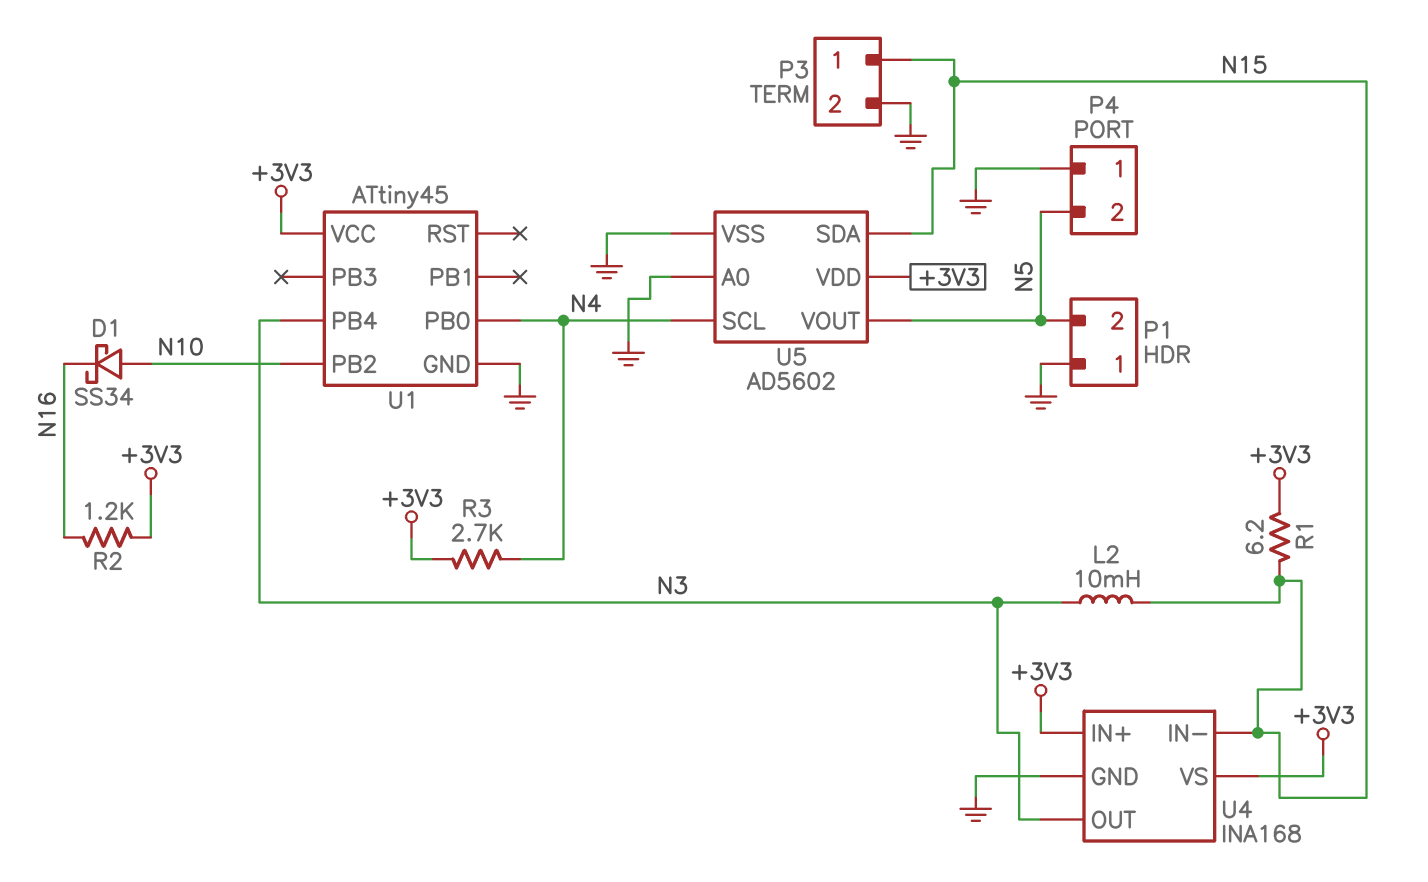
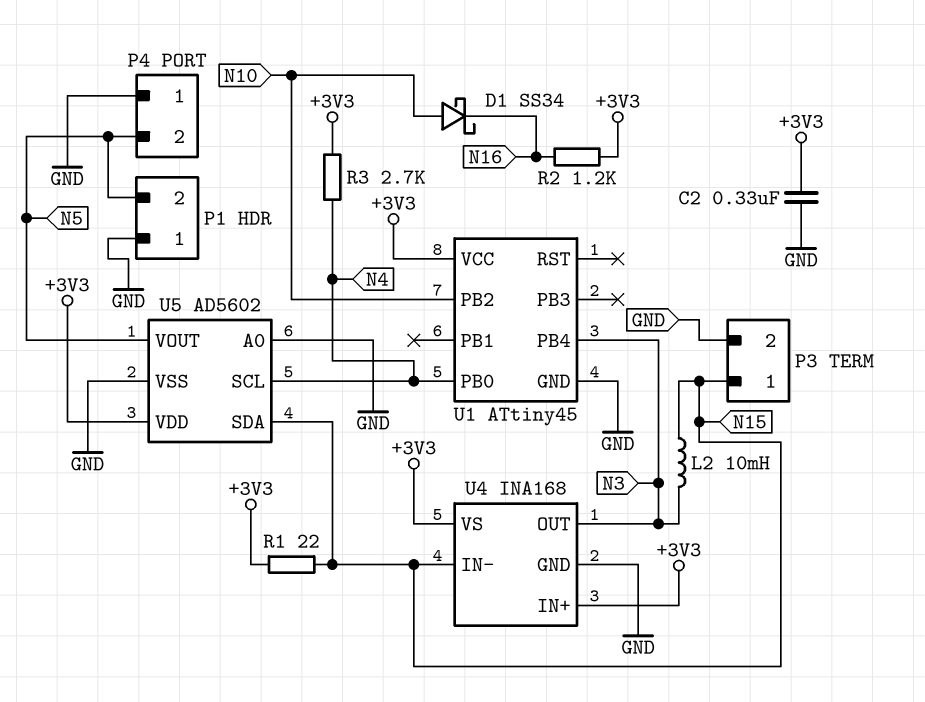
C2: none -> 330nF (+3V3, GND)
R1: 6.2 (+3V3, N15) -> 22 (+3V3, N15)

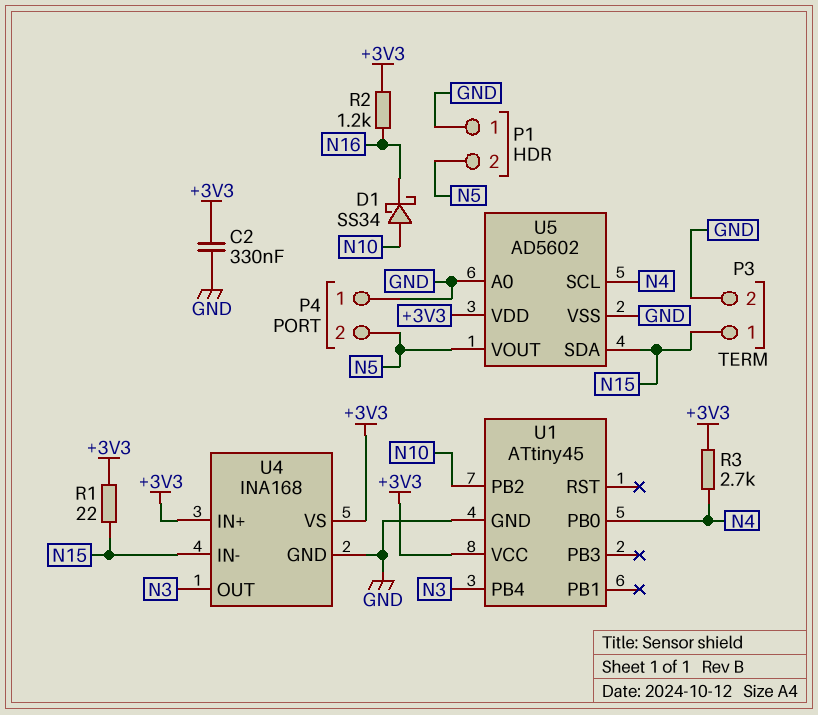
L2: 10mH (N3, N15) -> none

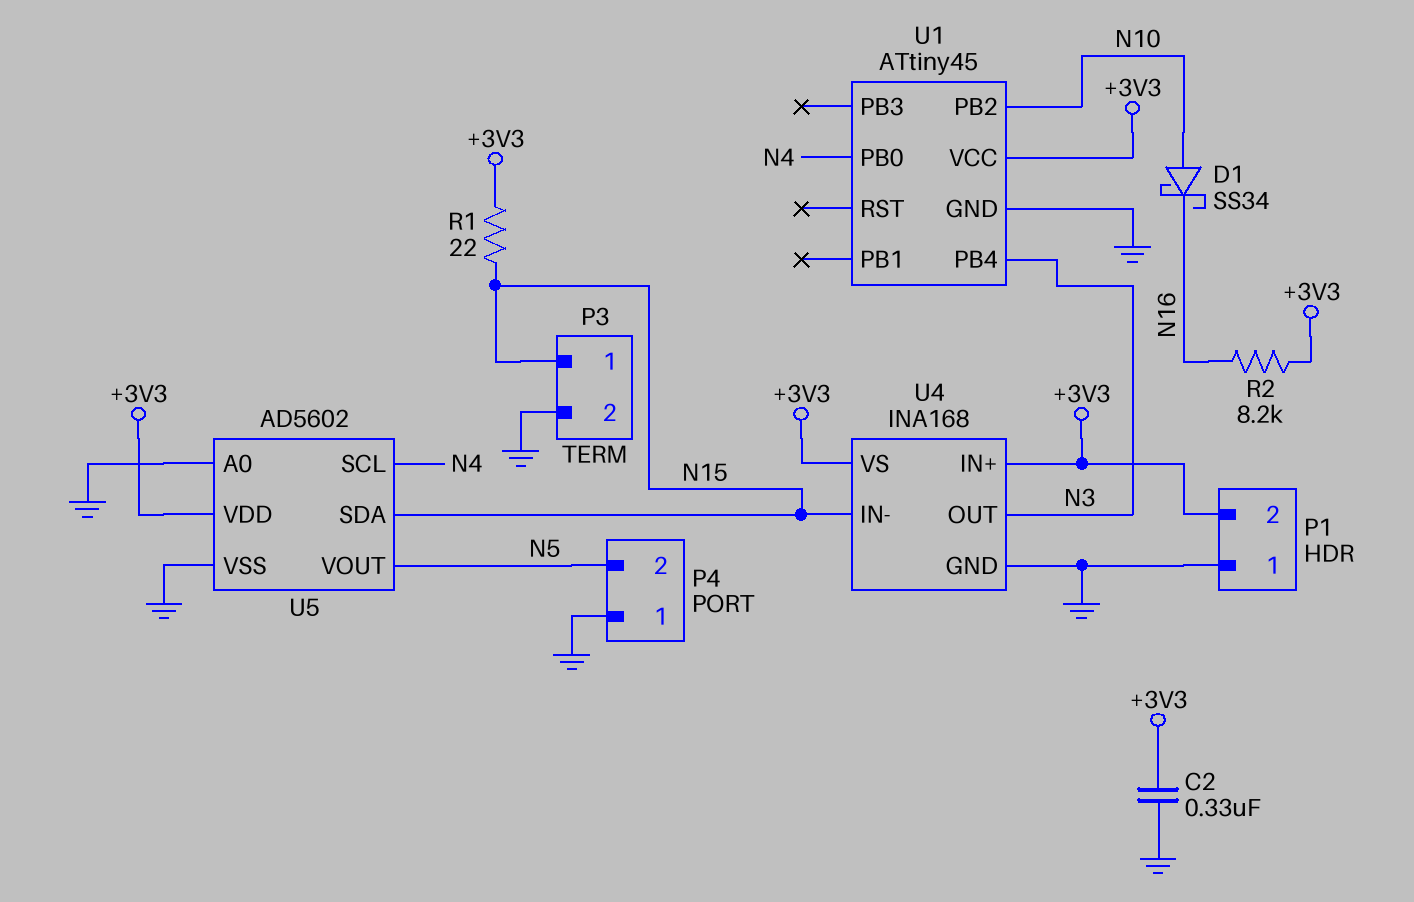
P1 pin 2: N5 -> +3V3
R2: 1.2k (+3V3, N16) -> 8.2k (+3V3, N16)
R3: 2.7k (+3V3, N4) -> none

